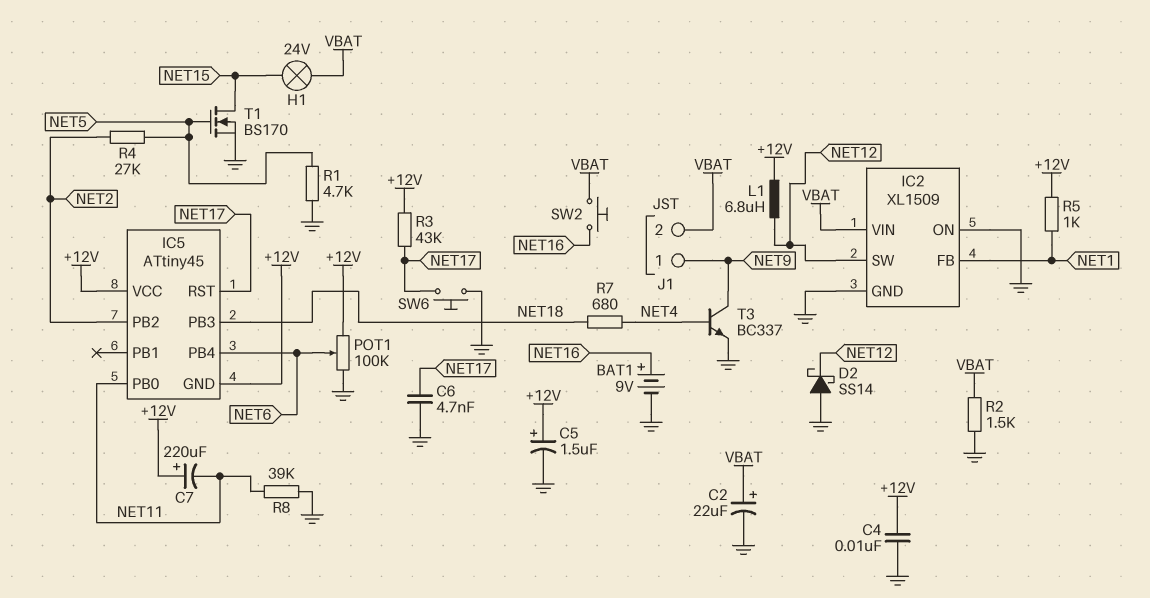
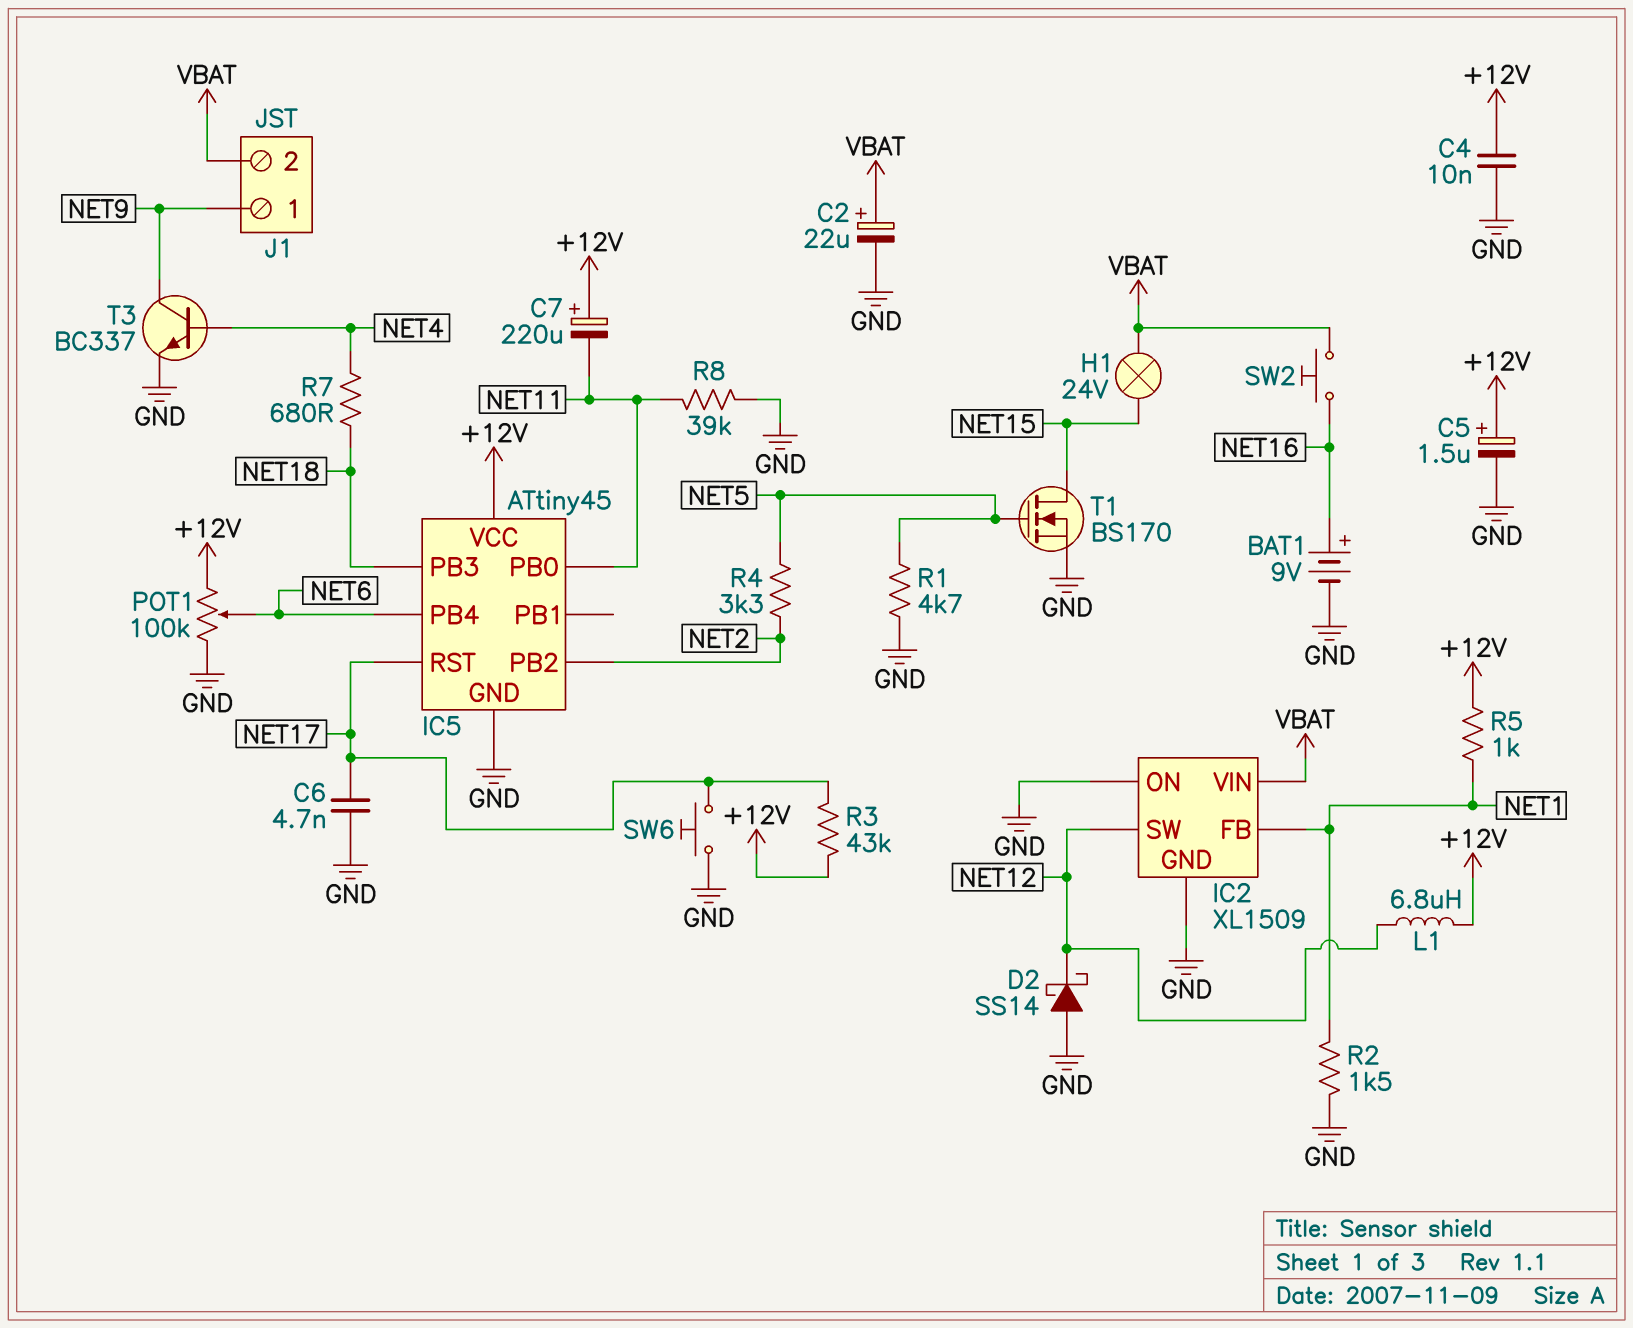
IC5 pin GND: +12V -> GND
R2: 1.5k (GND, VBAT) -> 1.5k (GND, NET1)
R4: 27k (NET2, NET5) -> 3.3k (NET2, NET5)

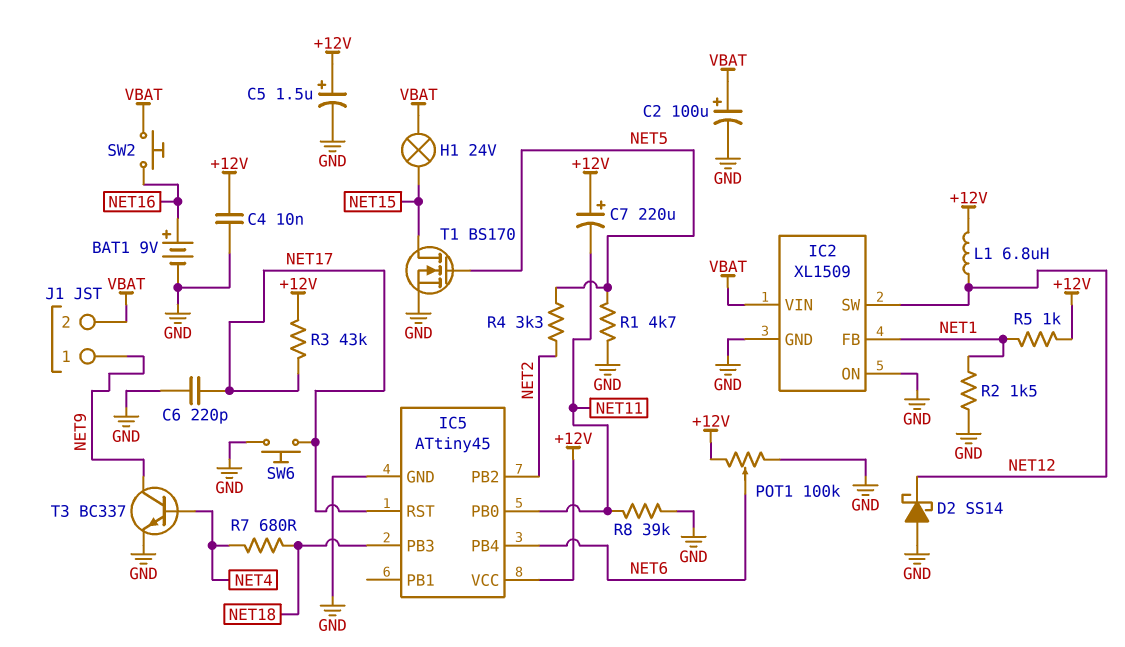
C2: 22uF (plus VBAT, minus GND) -> 100uF (plus VBAT, minus GND)
C6: 4.7nF (GND, NET17) -> 220pF (GND, NET17)

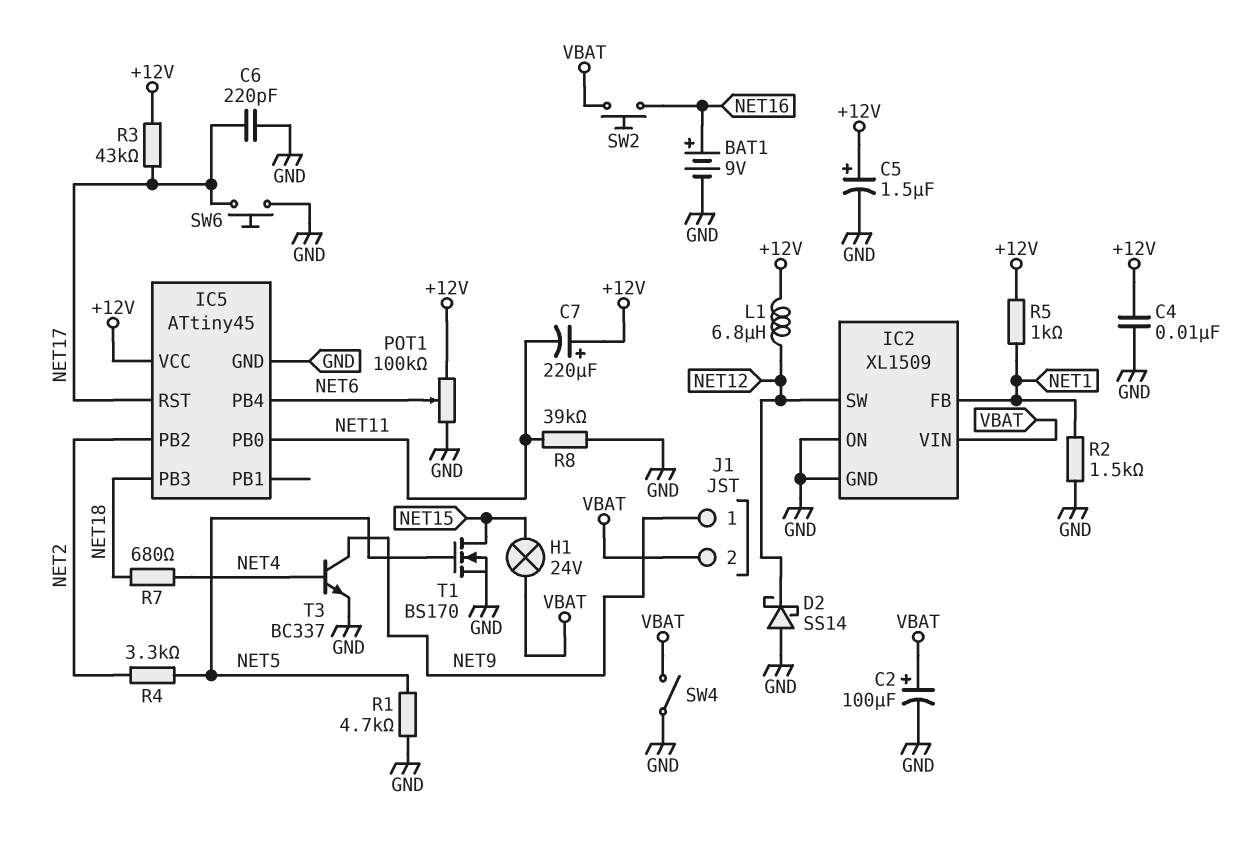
SW4: none -> switch (GND, VBAT)

